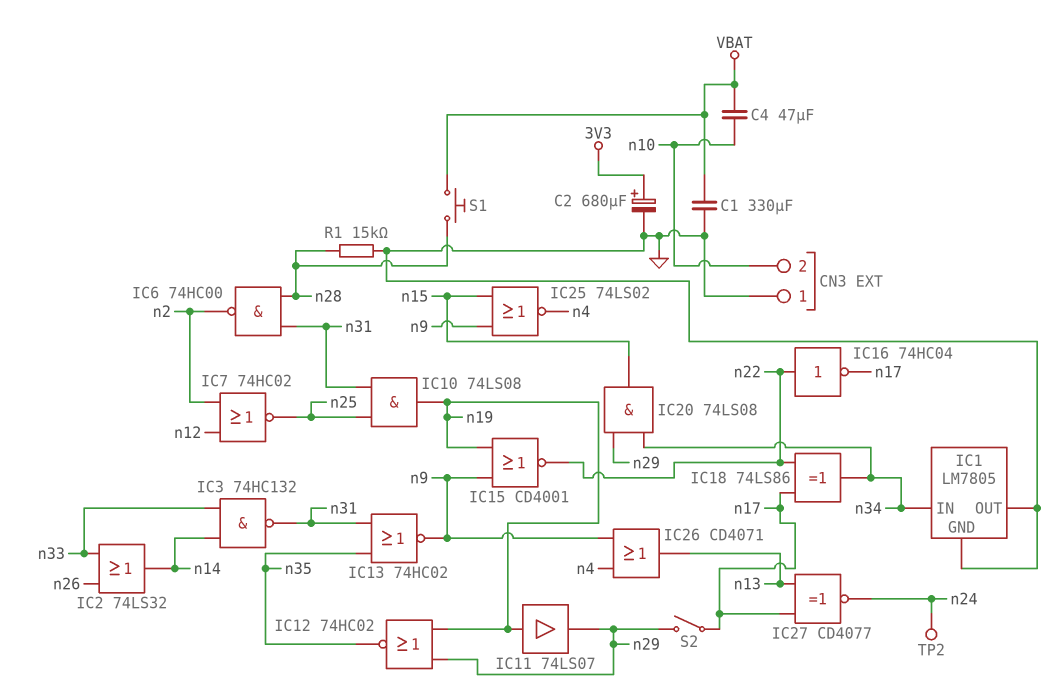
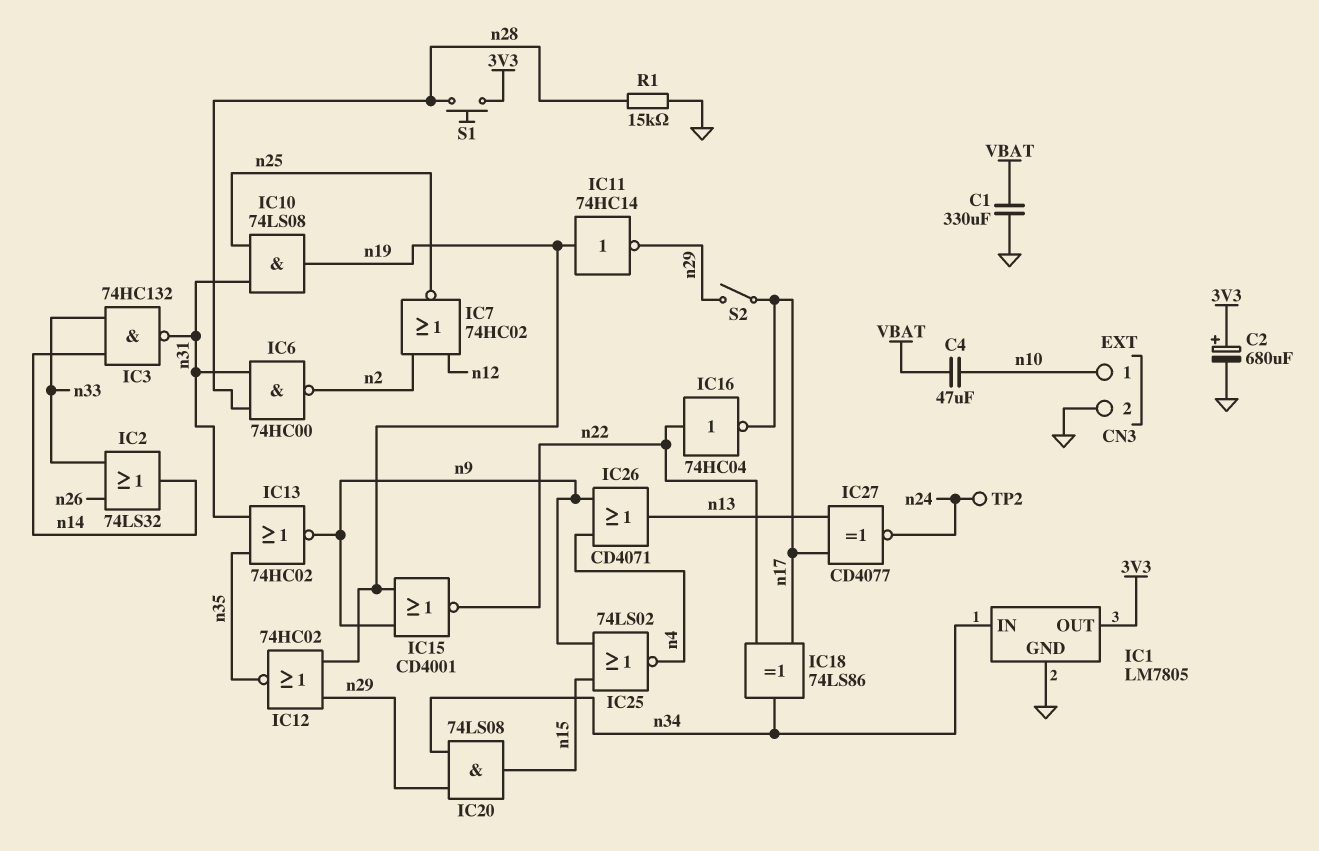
CN3 pin 1: GND -> n10
CN3 pin 2: n10 -> GND
IC1 pin OUT: GND -> 3V3
IC11: buffer 74LS07 (in n19, out n29) -> NOT 74HC14 (in n19, out n29)
S1: button (VBAT, n28) -> button (3V3, n28)

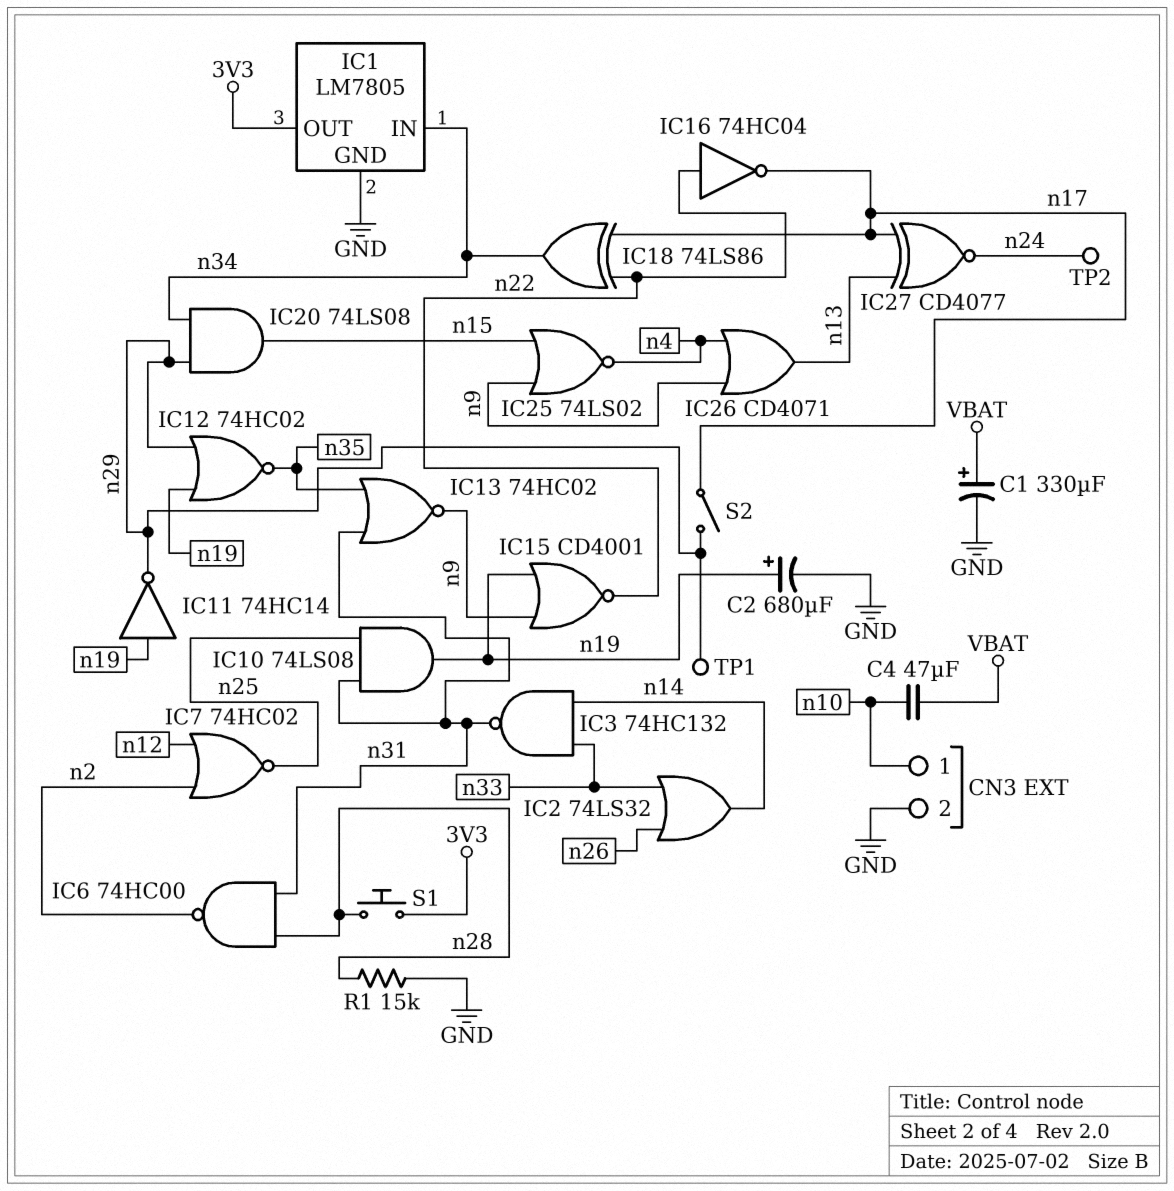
C1: 330uF (GND, VBAT) -> 330uF (plus VBAT, minus GND)
C2: 680uF (plus 3V3, minus GND) -> 680uF (plus n19, minus GND)
TP1: none -> test point (n29)

